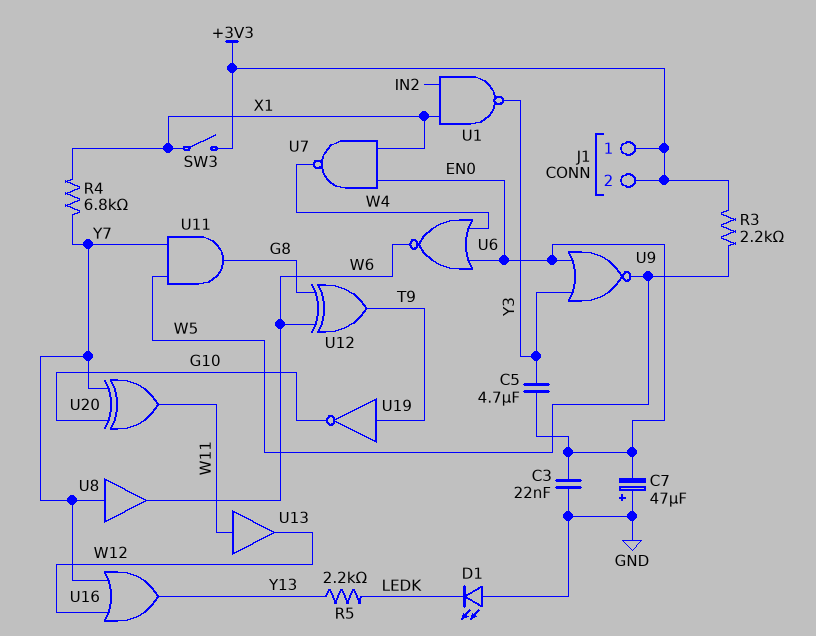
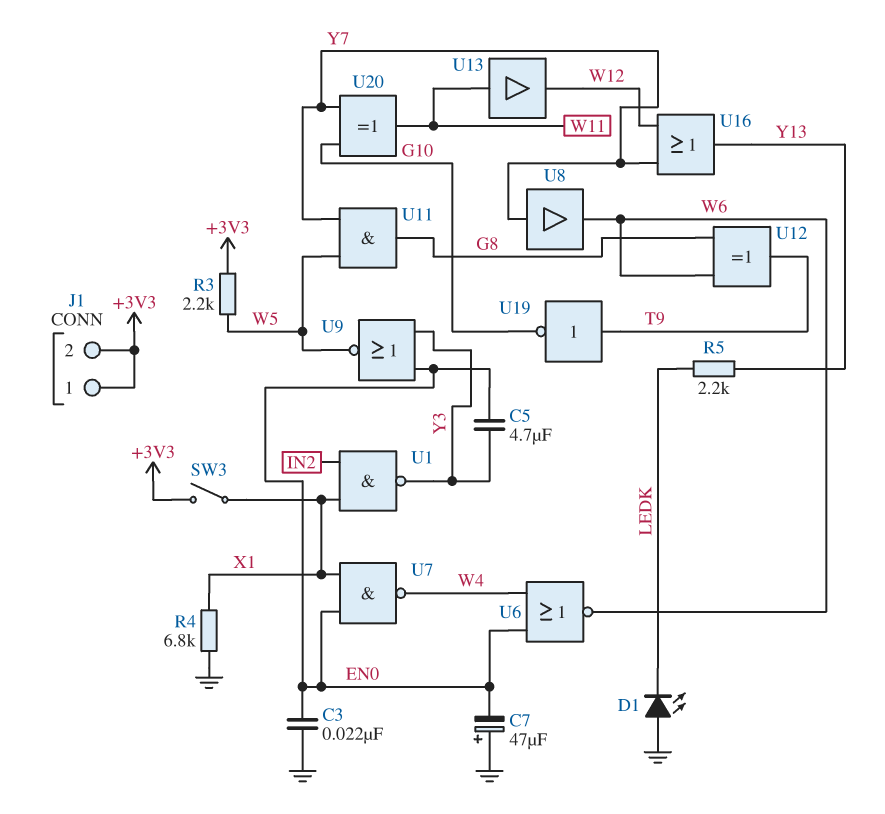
R4: 6.8k (X1, Y7) -> 6.8k (GND, X1)

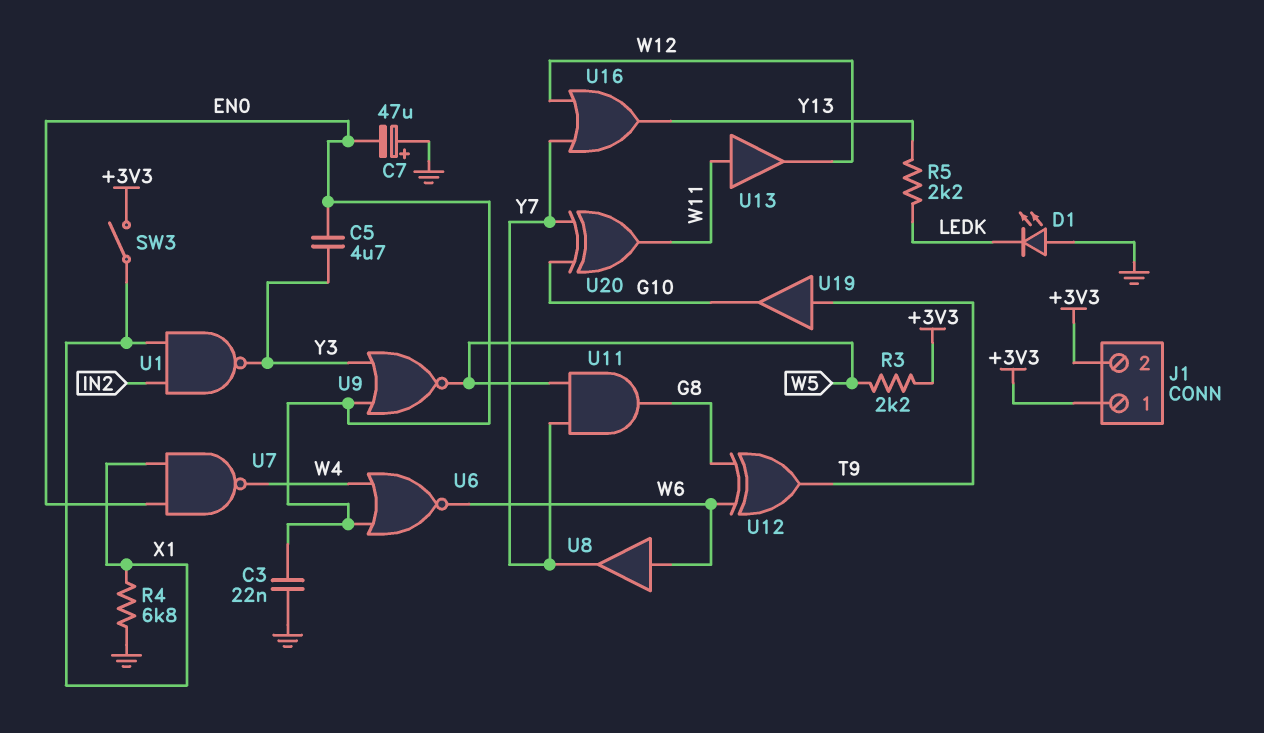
U8: buffer (in Y7, out W6) -> buffer (in W6, out Y7)
U19: NOT (in T9, out G10) -> buffer (in T9, out G10)

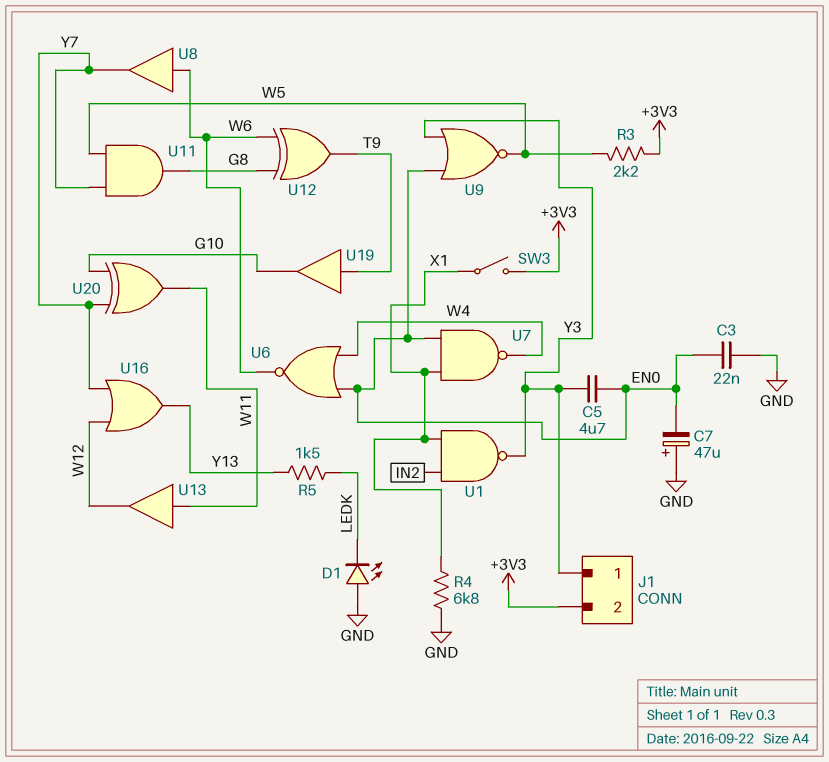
J1 pin 1: +3V3 -> Y3
R5: 2.2k (LEDK, Y13) -> 1.5k (LEDK, Y13)

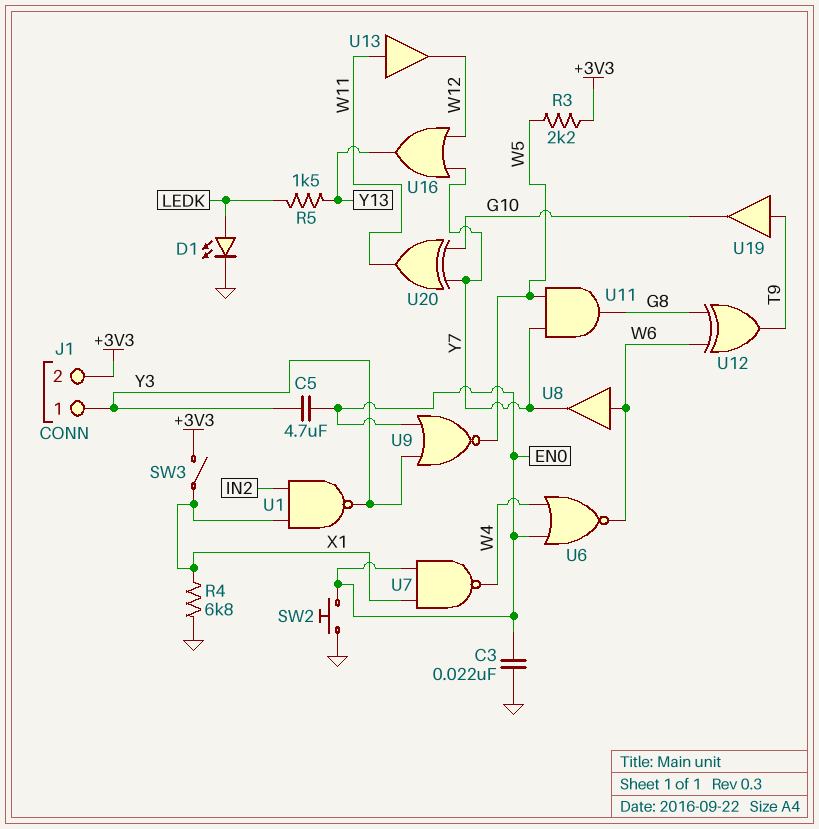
C7: 47uF (plus GND, minus EN0) -> none
D1: LED (A GND, K LEDK) -> LED (A LEDK, K GND)
SW2: none -> button (EN0, GND)

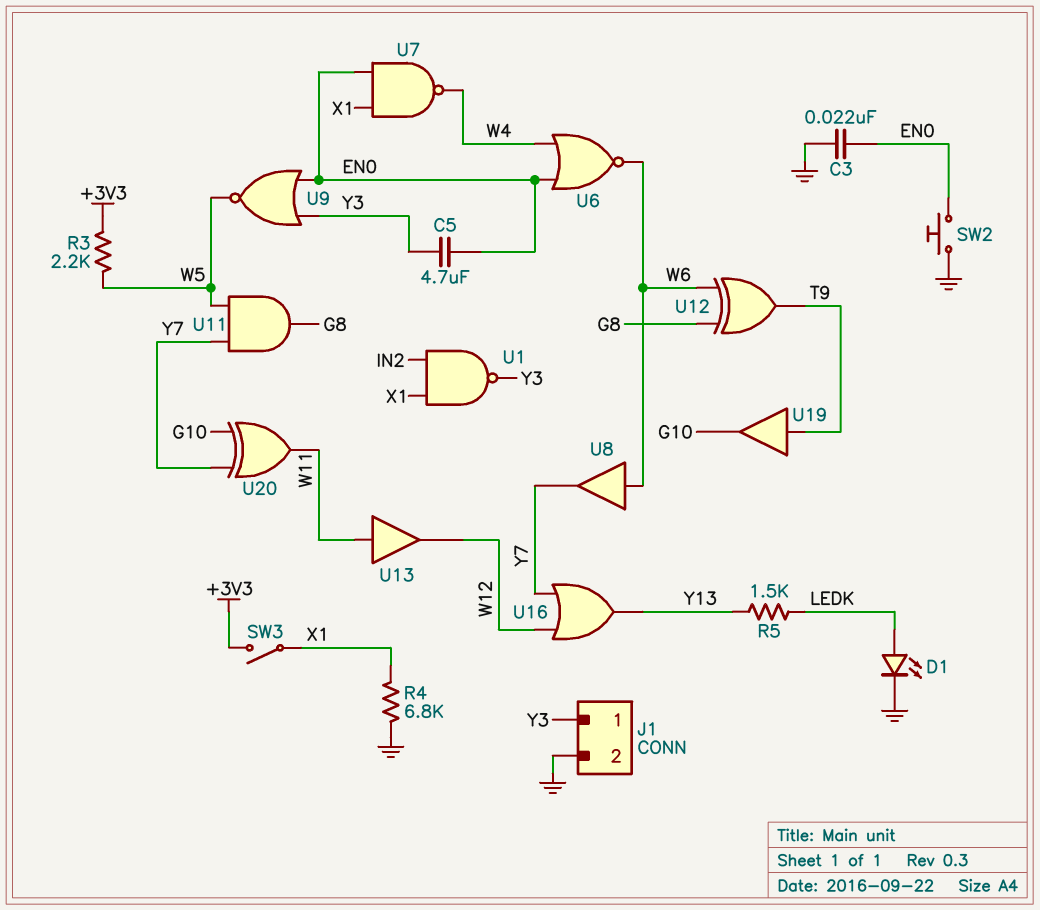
J1 pin 2: +3V3 -> GND

